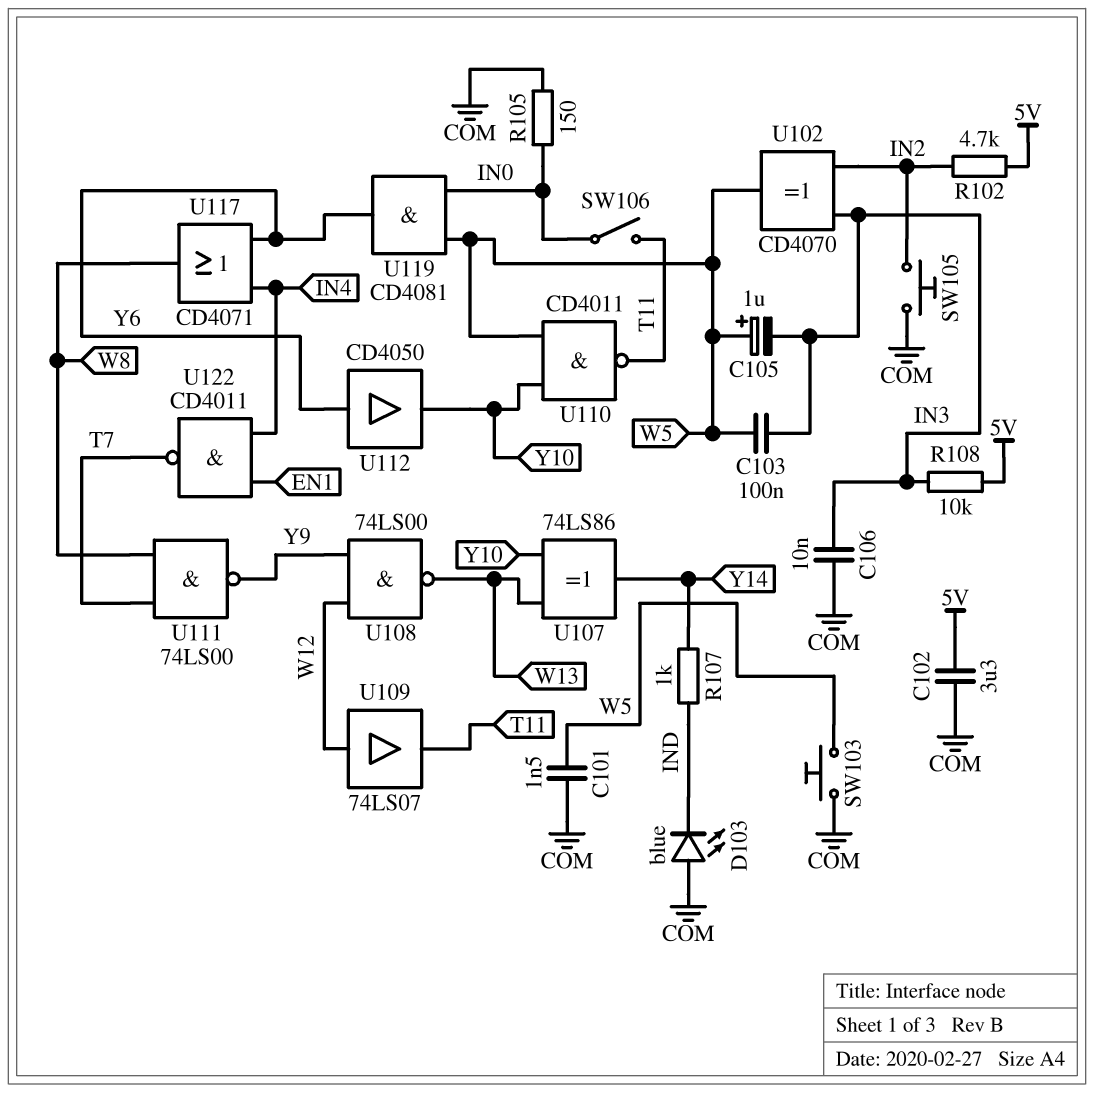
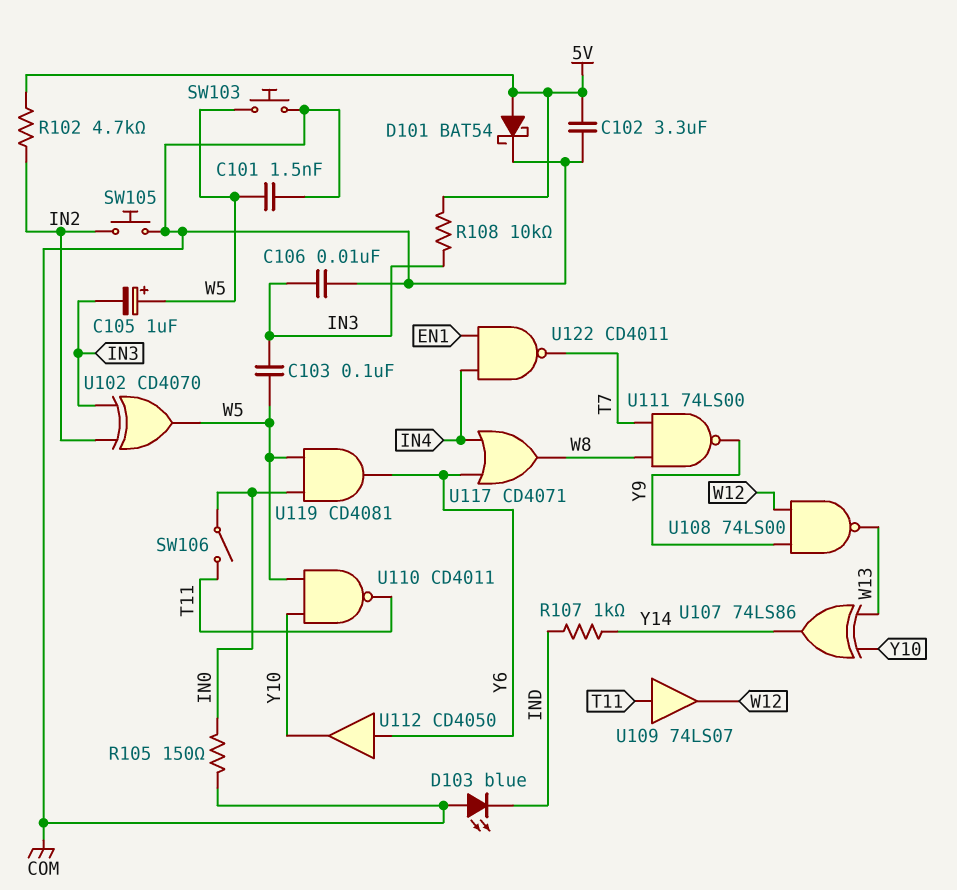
D101: none -> schottky BAT54 (A 5V, K COM)
U109: buffer 74LS07 (in W12, out T11) -> buffer 74LS07 (in T11, out W12)

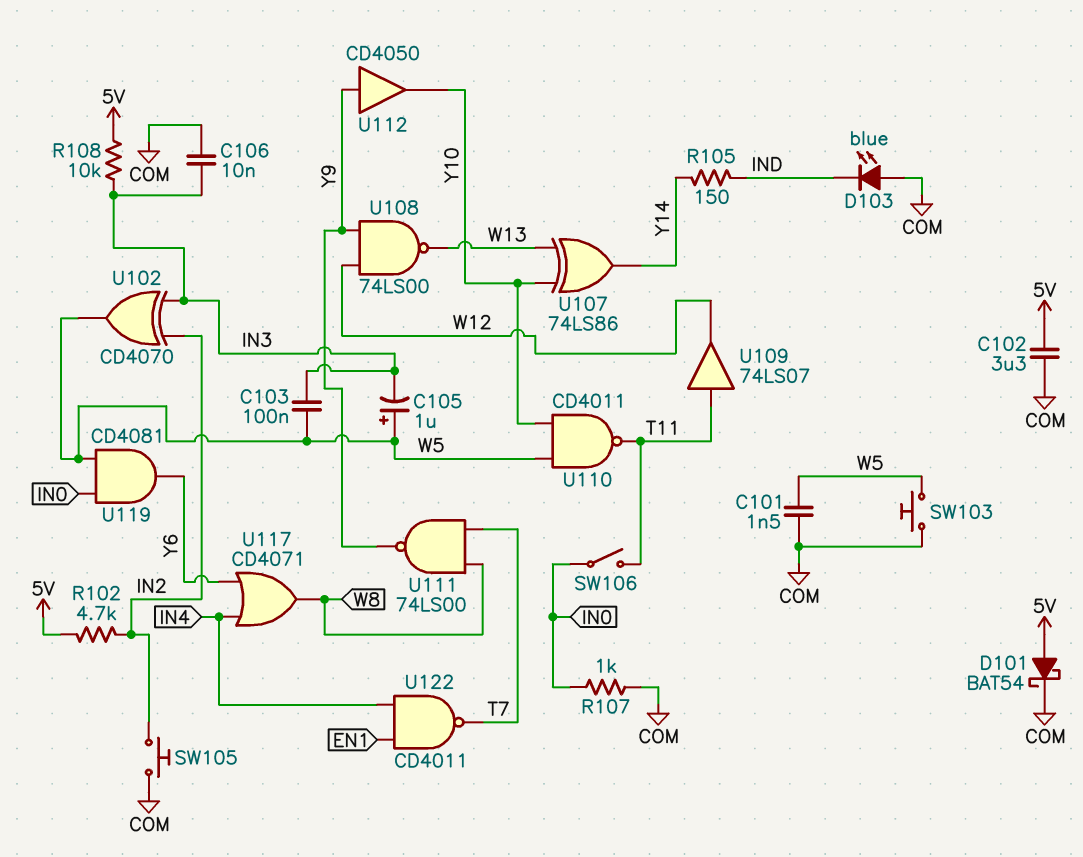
R105: 150 (COM, IN0) -> 150 (IND, Y14)
R107: 1k (IND, Y14) -> 1k (COM, IN0)
U112: buffer CD4050 (in Y6, out Y10) -> buffer CD4050 (in Y9, out Y10)

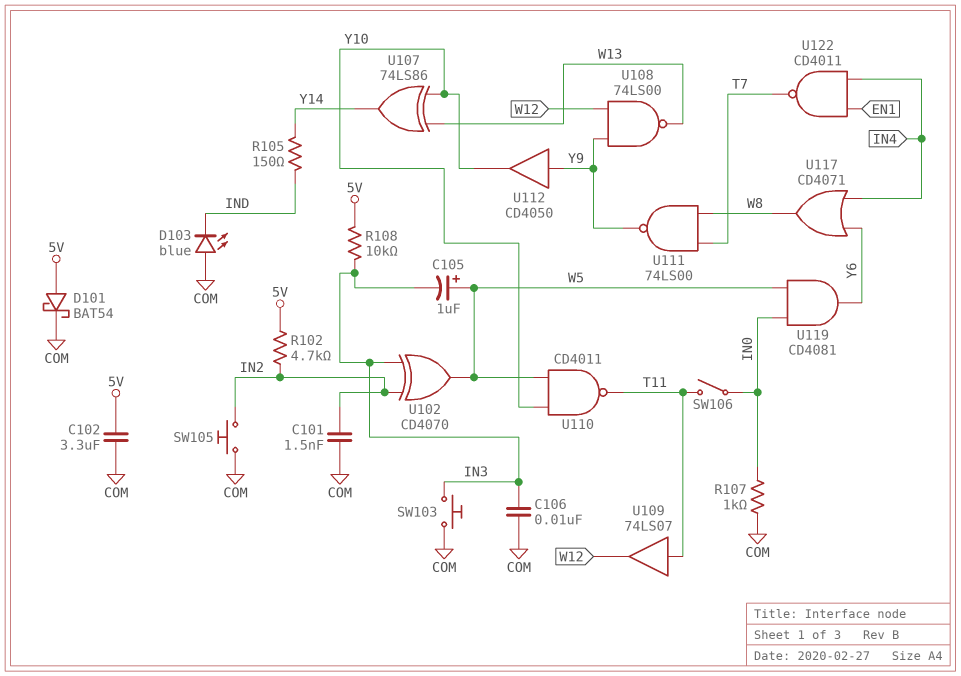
C101: 1.5nF (COM, W5) -> 1.5nF (COM, IN2)
C103: 100nF (IN3, W5) -> none
SW103: button (COM, W5) -> button (COM, IN3)

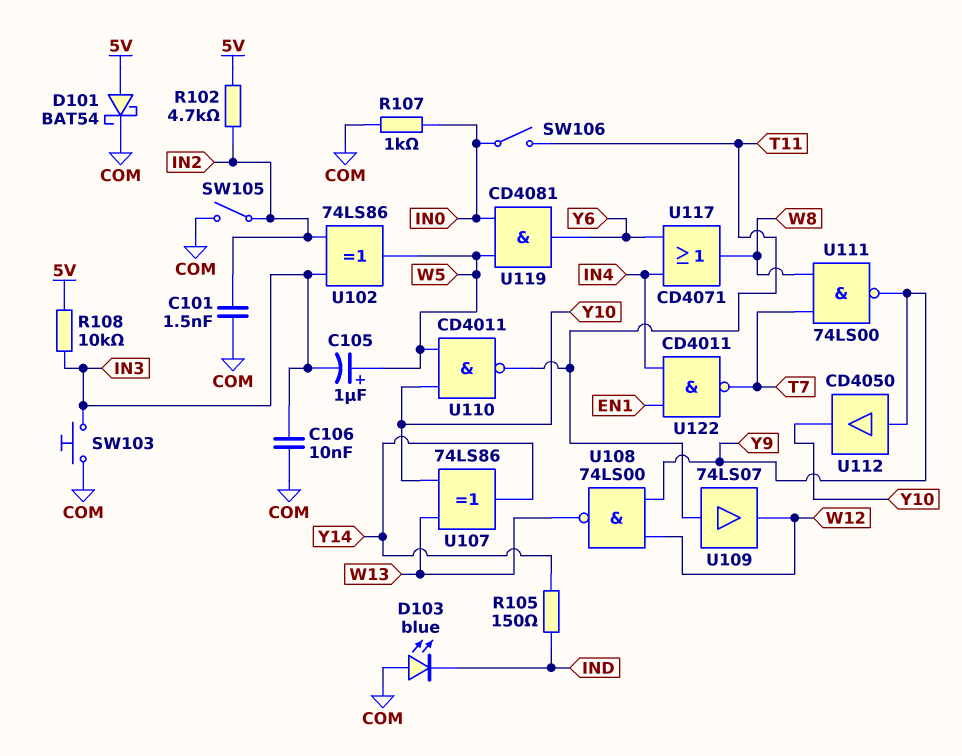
C102: 3.3uF (5V, COM) -> none
SW105: button (COM, IN2) -> switch (COM, IN2)
U102: XOR CD4070 (in IN2, in IN3, out W5) -> XOR 74LS86 (in IN2, in IN3, out W5)

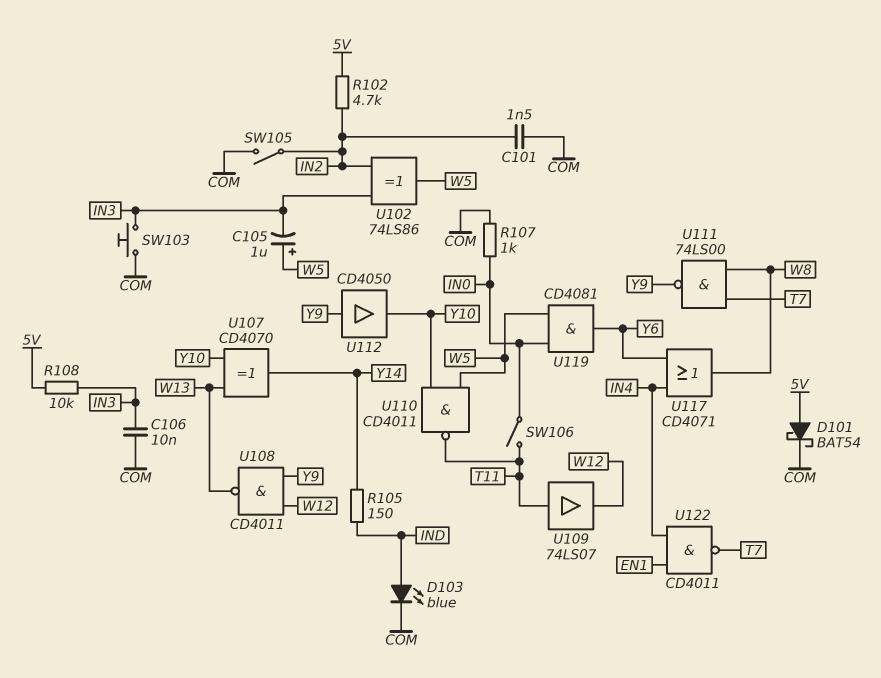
D103: LED blue (A COM, K IND) -> LED blue (A IND, K COM)
U107: XOR 74LS86 (in W13, in Y10, out Y14) -> XOR CD4070 (in W13, in Y10, out Y14)
U108: NAND 74LS00 (in W12, in Y9, out W13) -> NAND CD4011 (in W12, in Y9, out W13)

